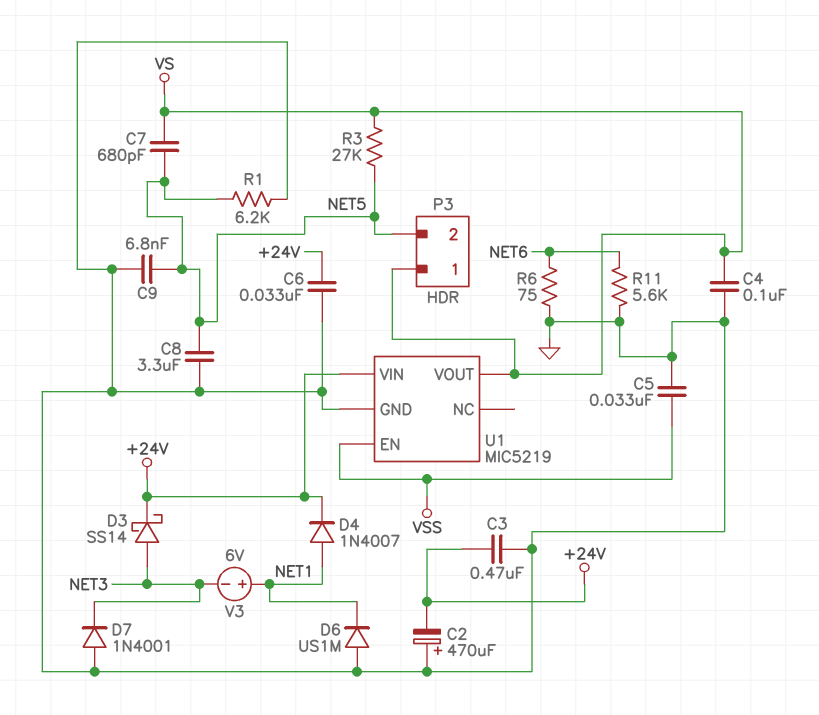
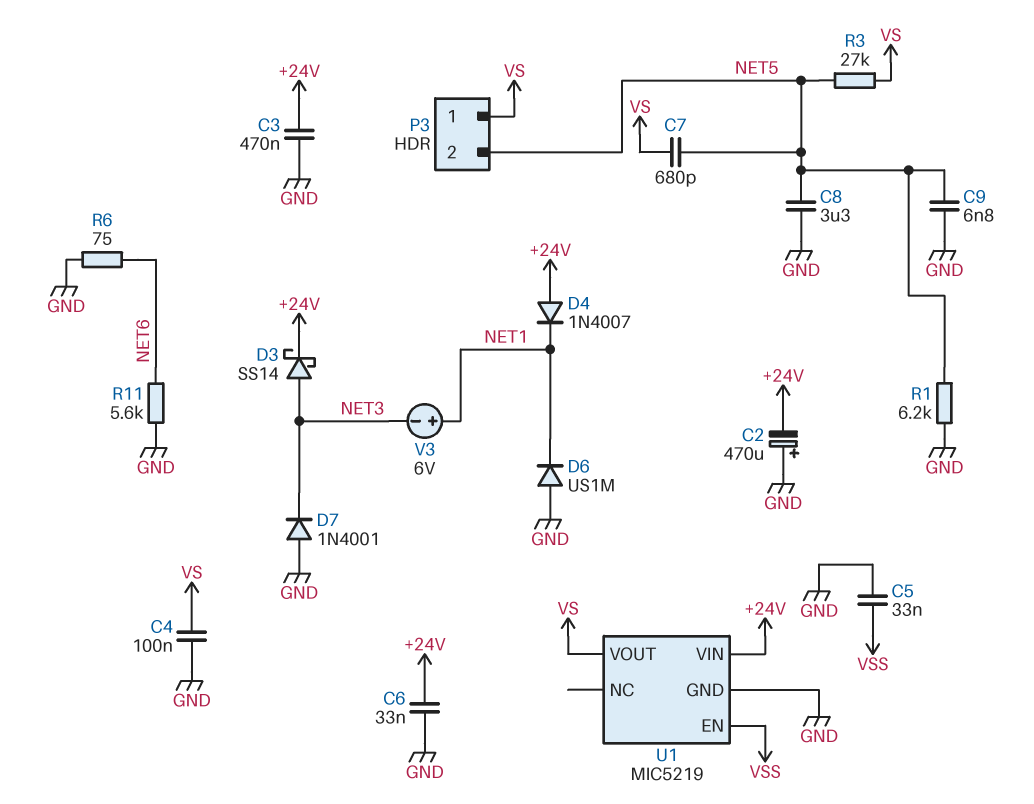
D4: diode 1N4007 (A NET1, K +24V) -> diode 1N4007 (A +24V, K NET1)

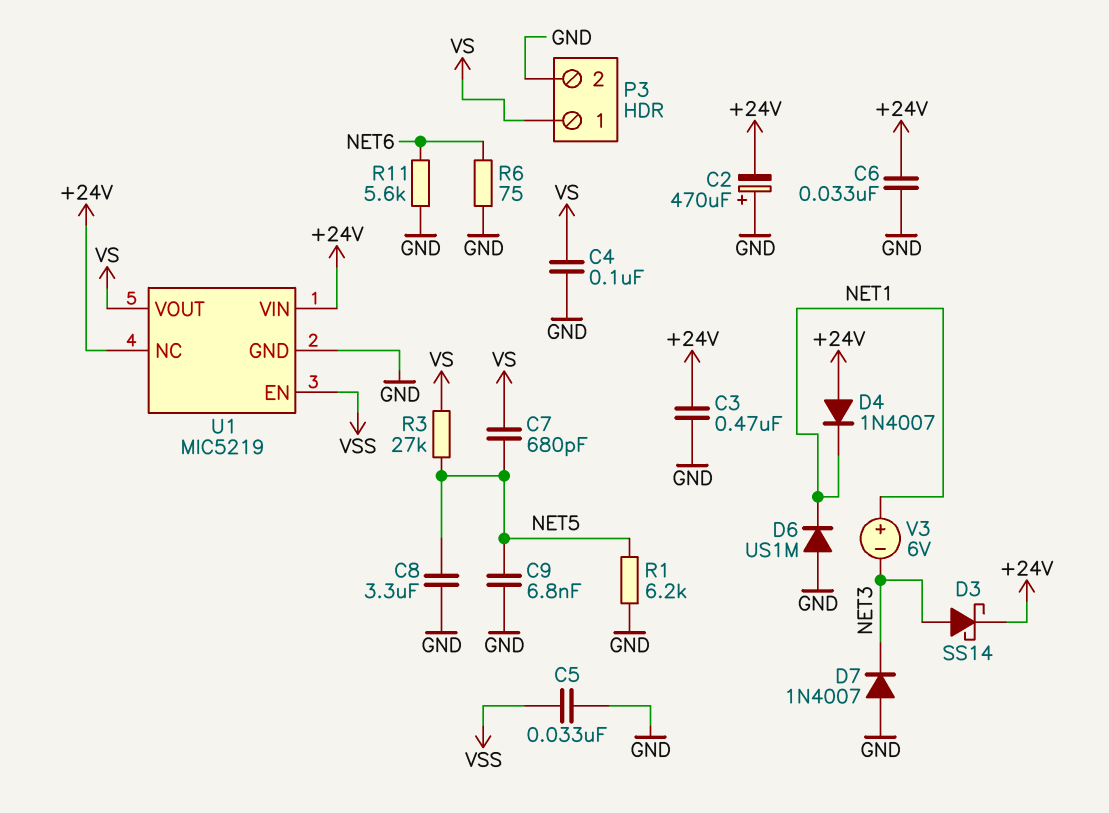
D7: diode 1N4001 (A GND, K NET3) -> diode 1N4007 (A GND, K NET3)
P3 pin 2: NET5 -> GND
U1 pin NC: none -> +24V

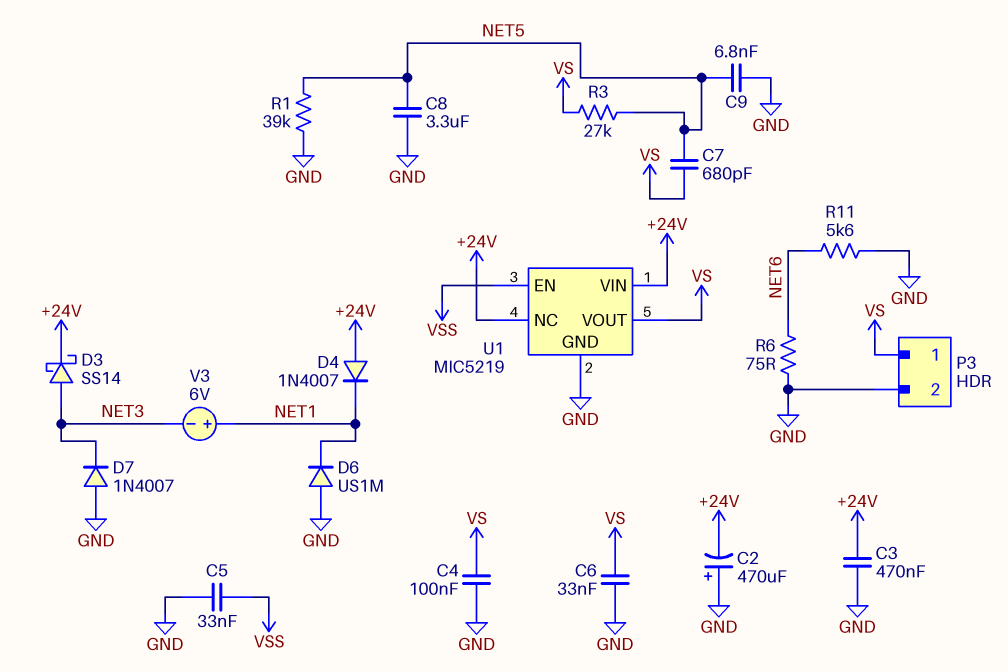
C6: 33nF (+24V, GND) -> 33nF (GND, VS)
R1: 6.2k (GND, NET5) -> 39k (GND, NET5)

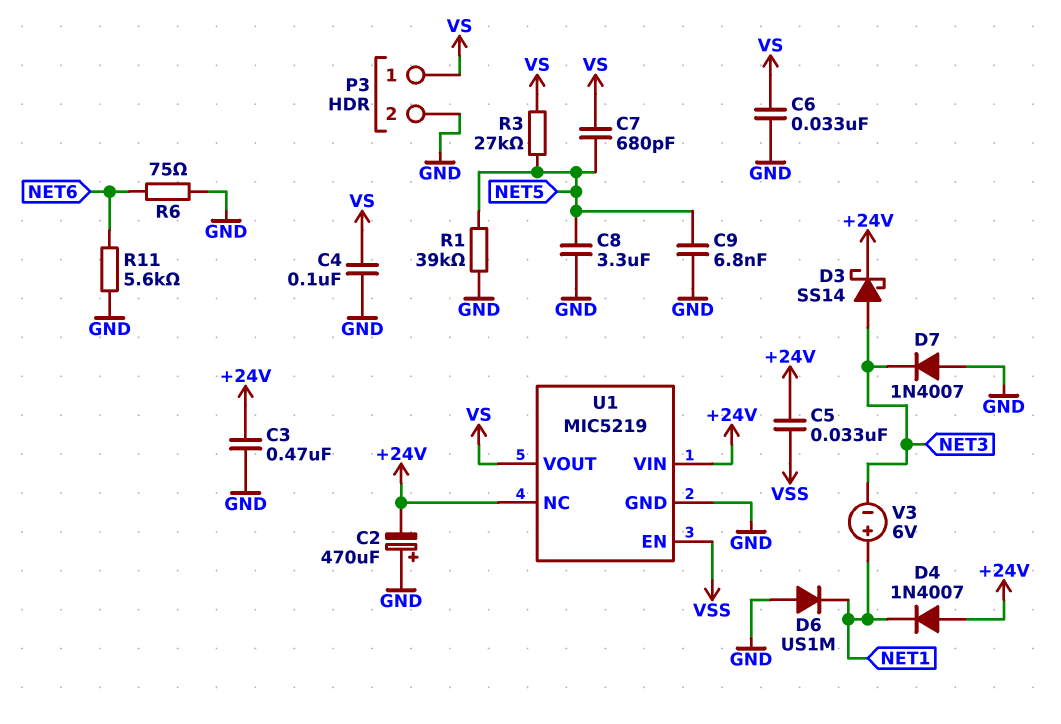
C5: 33nF (GND, VSS) -> 33nF (+24V, VSS)

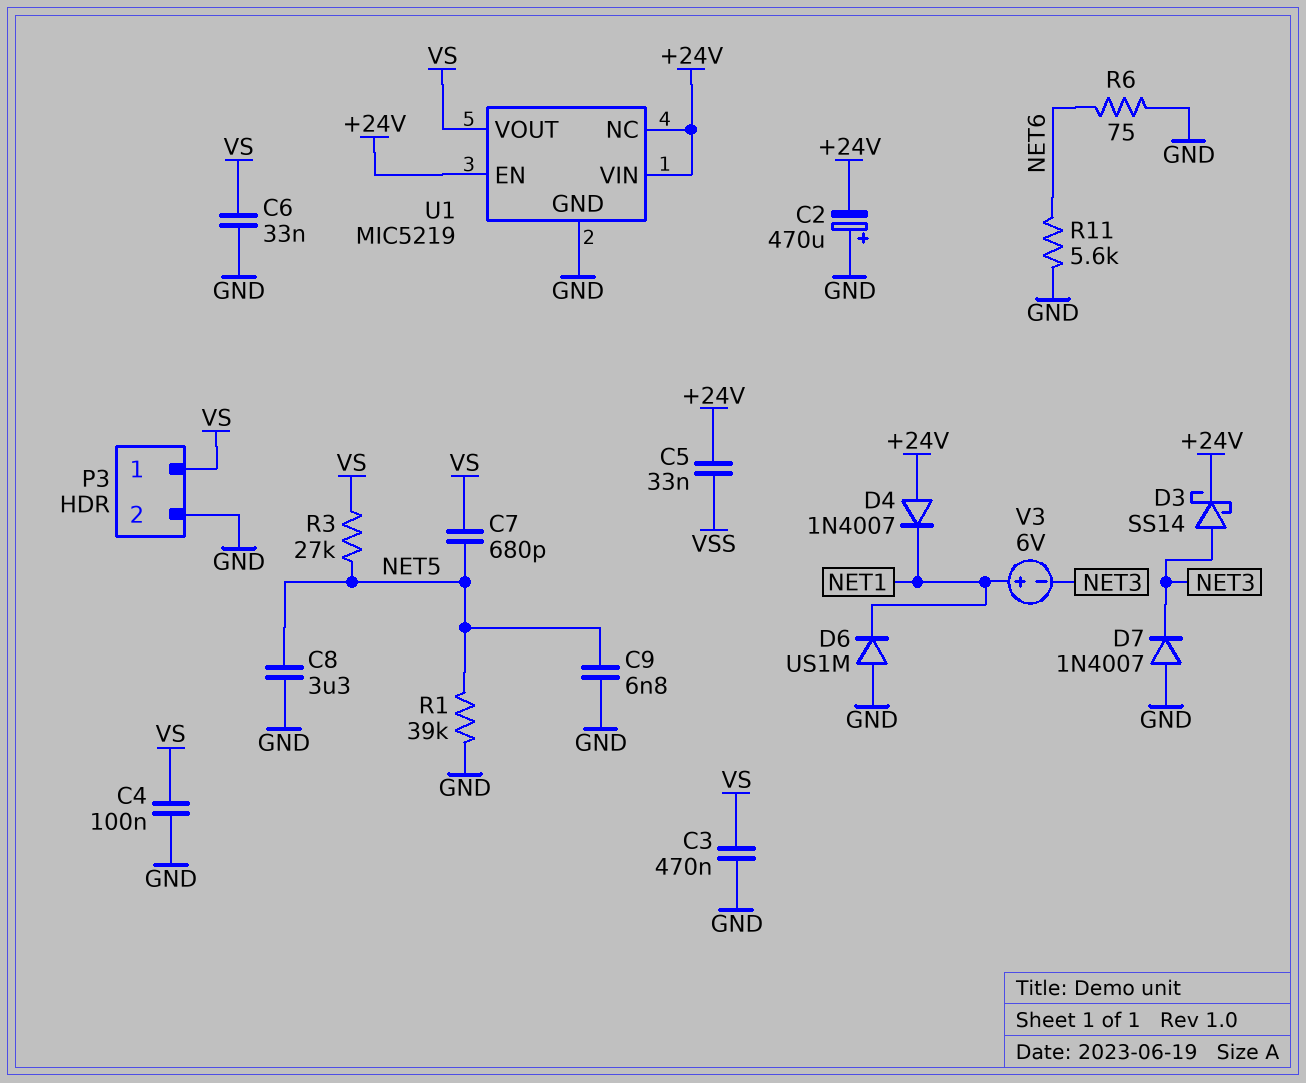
C3: 470nF (+24V, GND) -> 470nF (GND, VS)
U1 pin EN: VSS -> +24V

